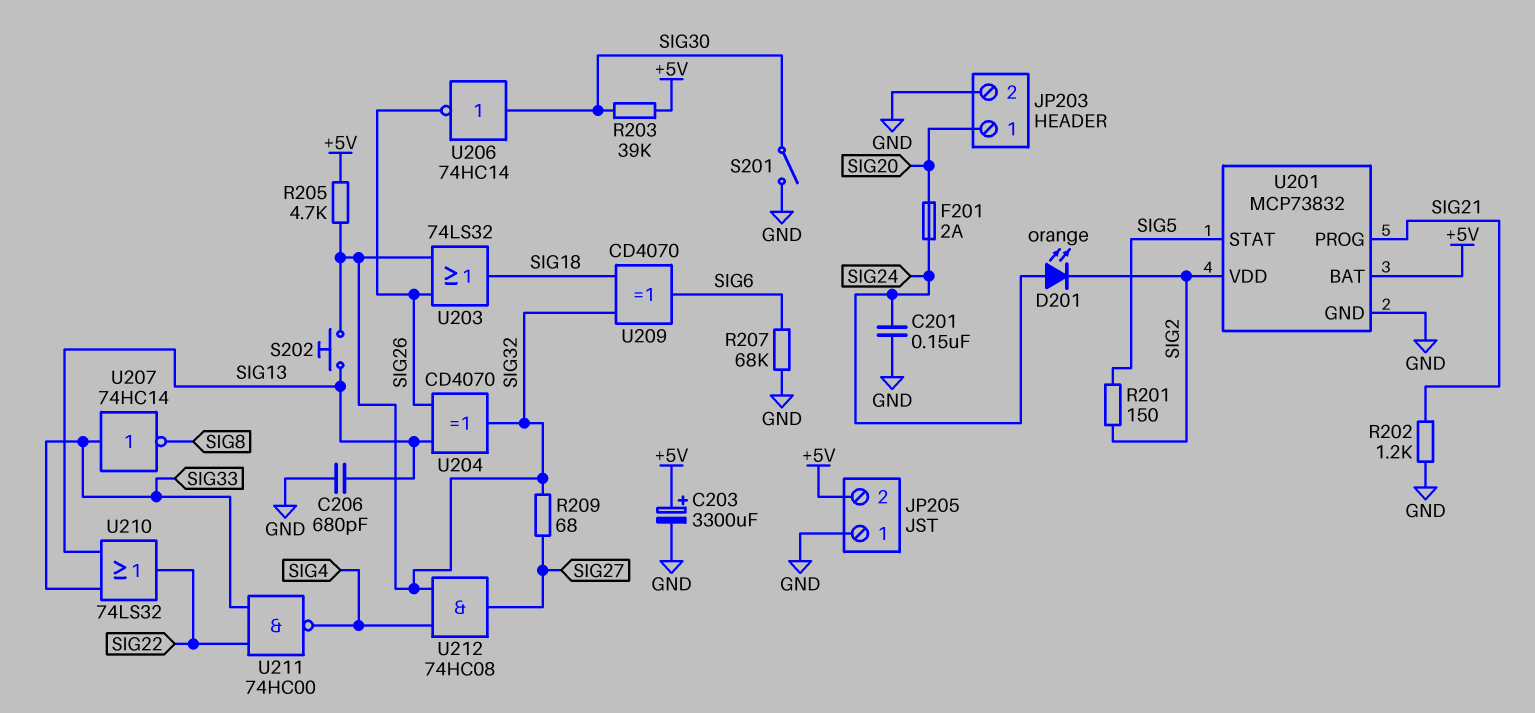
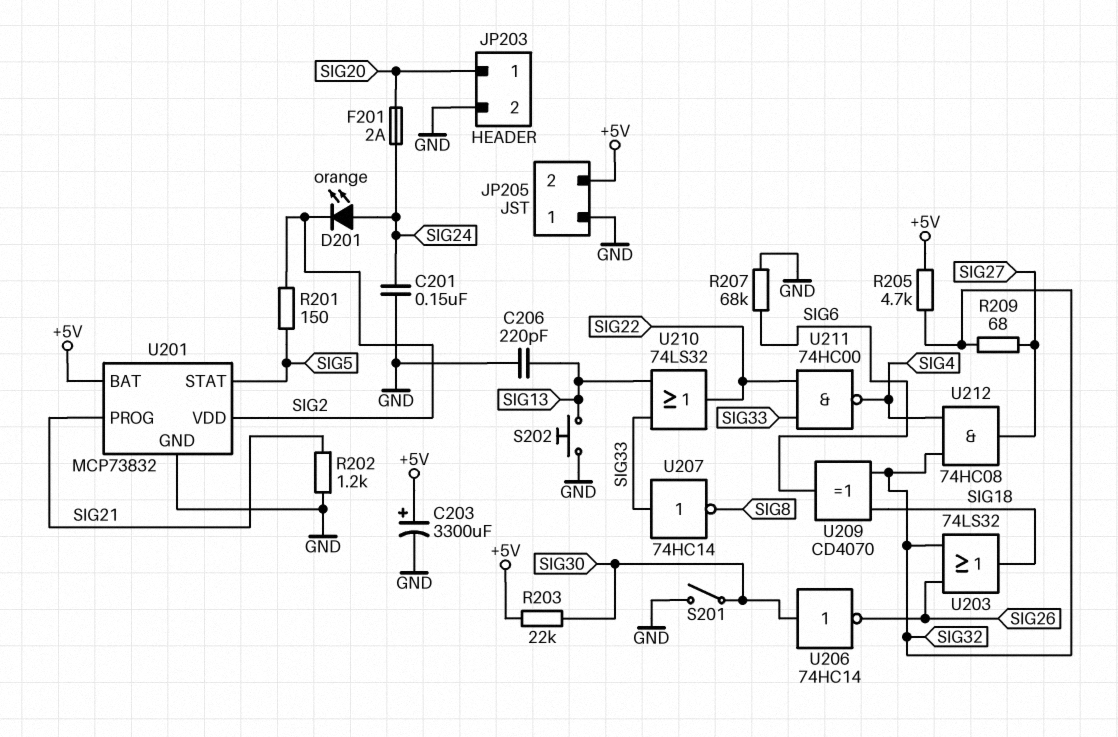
C206: 680pF (GND, SIG13) -> 220pF (GND, SIG13)
R203: 39k (+5V, SIG30) -> 22k (+5V, SIG30)
S202: button (SIG13, SIG32) -> button (GND, SIG13)
U204: XOR CD4070 (in SIG13, in SIG26, out SIG32) -> none

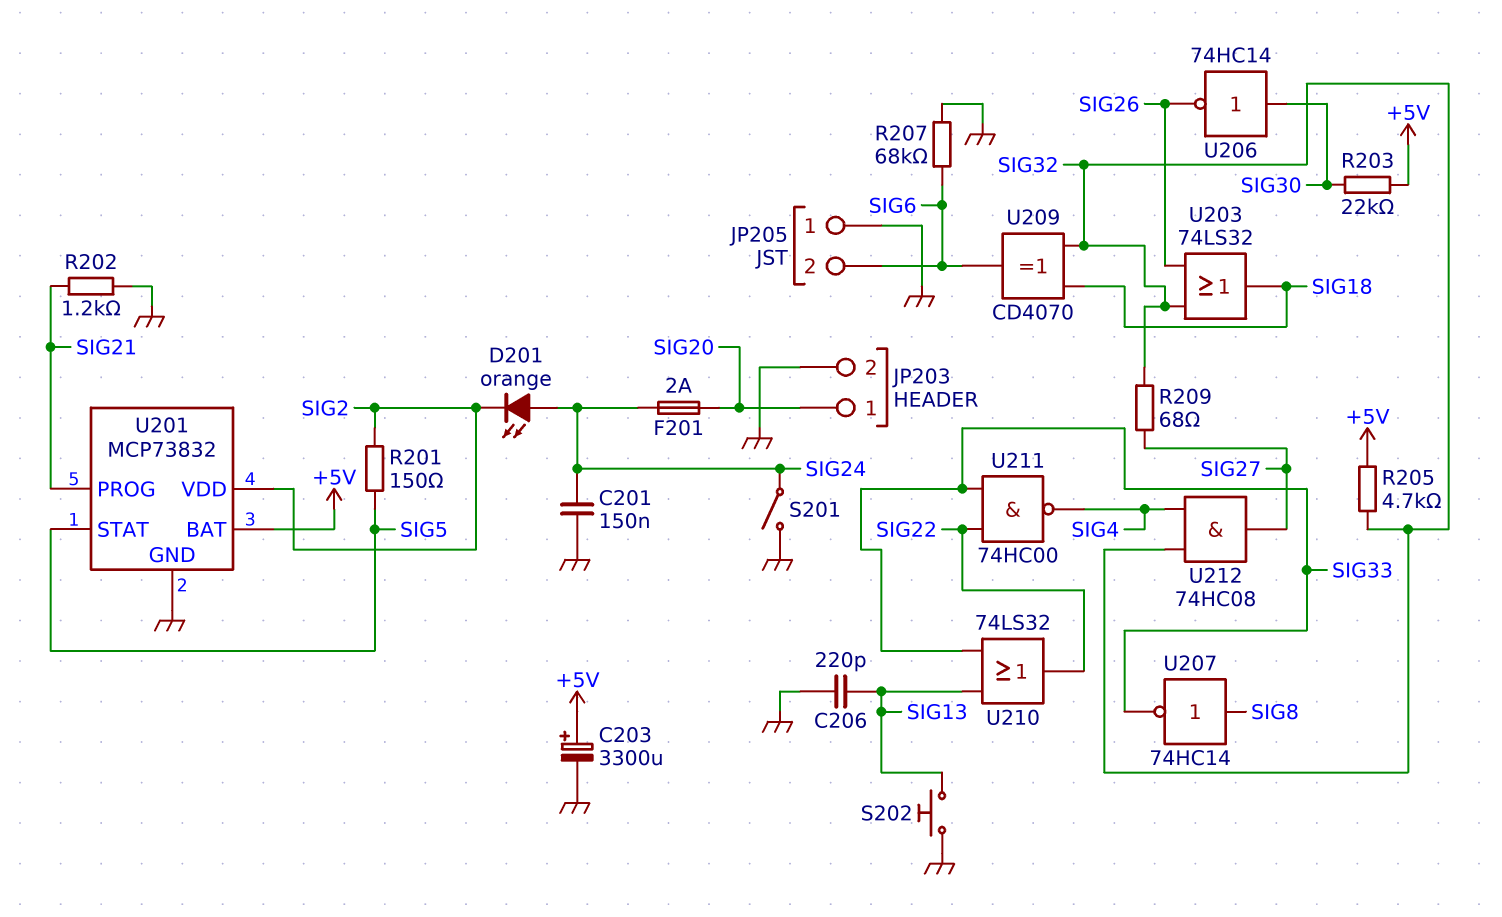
JP205 pin 2: +5V -> SIG6
S201: switch (GND, SIG30) -> switch (GND, SIG24)
U207: NOT 74HC14 (in SIG33, out SIG8) -> NOT 74HC14 (in SIG8, out SIG33)

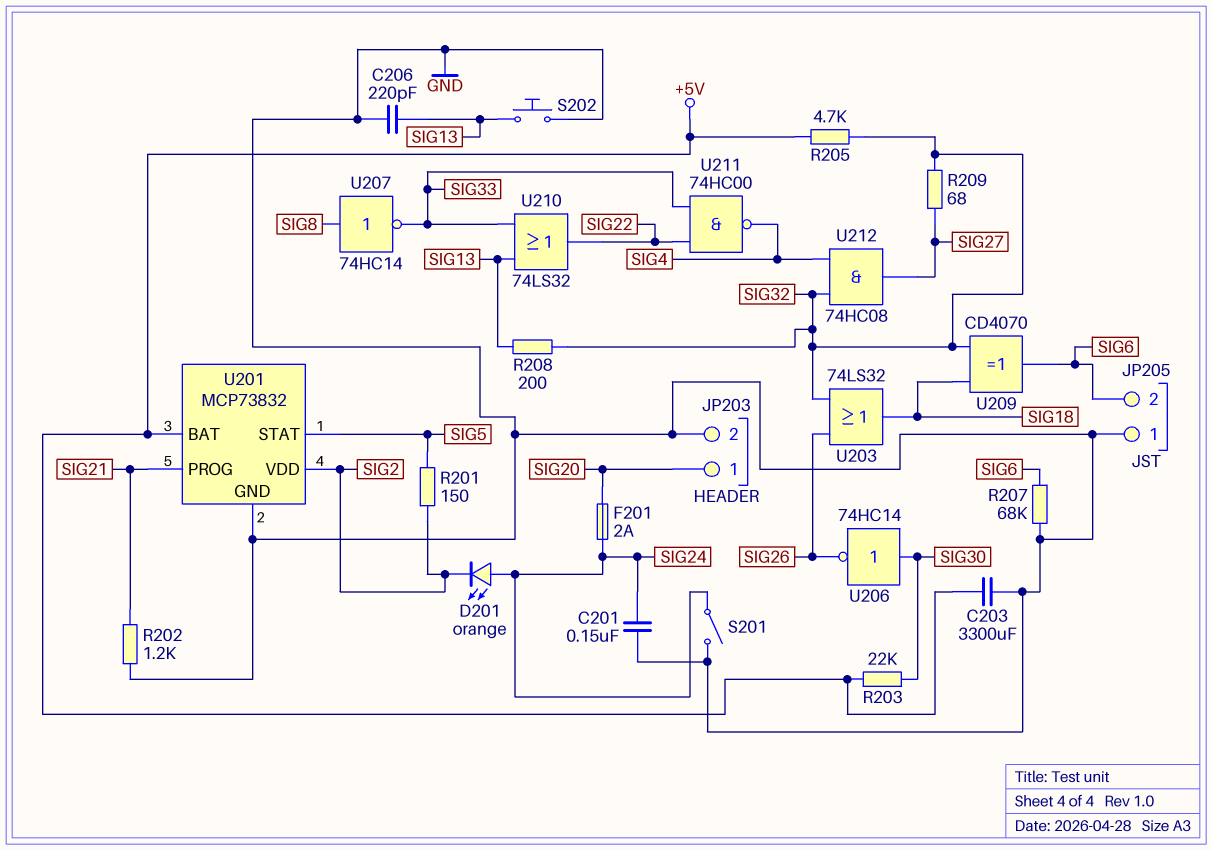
C203: 3300uF (plus +5V, minus GND) -> 3300uF (+5V, GND)
R208: none -> 200 (SIG13, SIG32)

